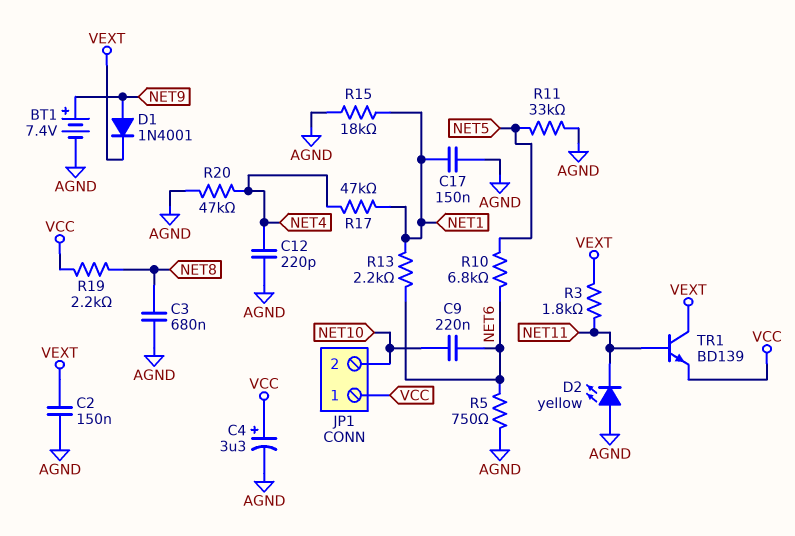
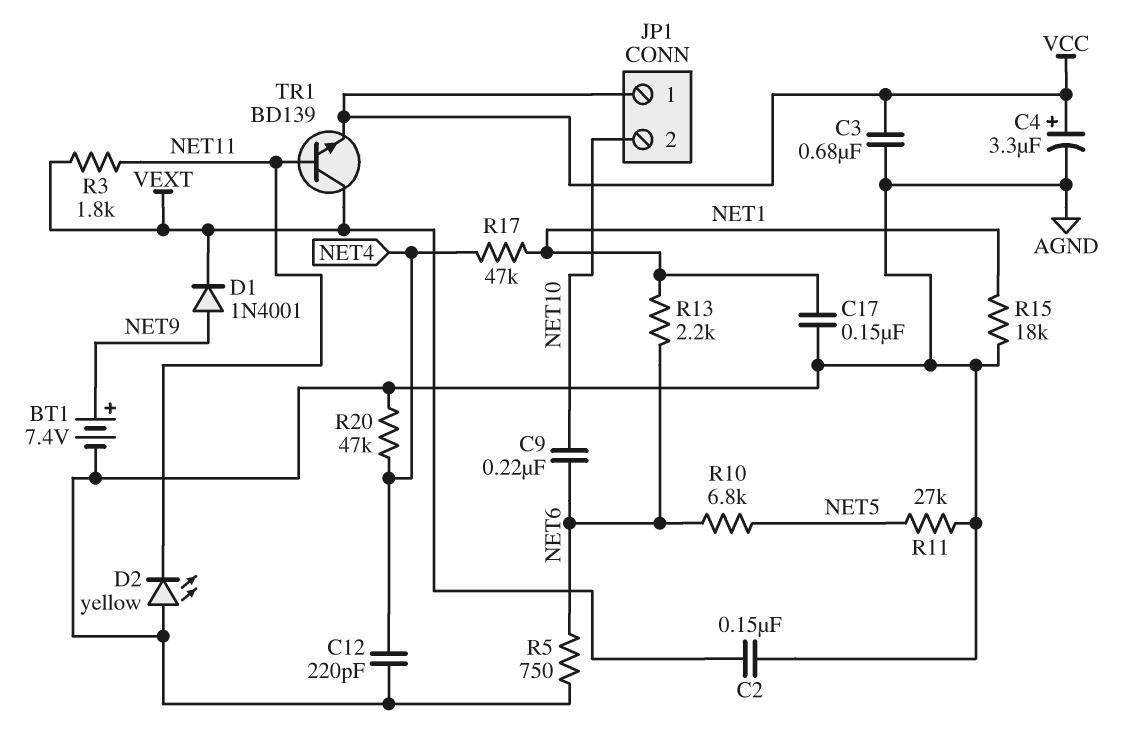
C3: 680nF (AGND, NET8) -> 680nF (AGND, VCC)
R11: 33k (AGND, NET5) -> 27k (AGND, NET5)
R19: 2.2k (NET8, VCC) -> none

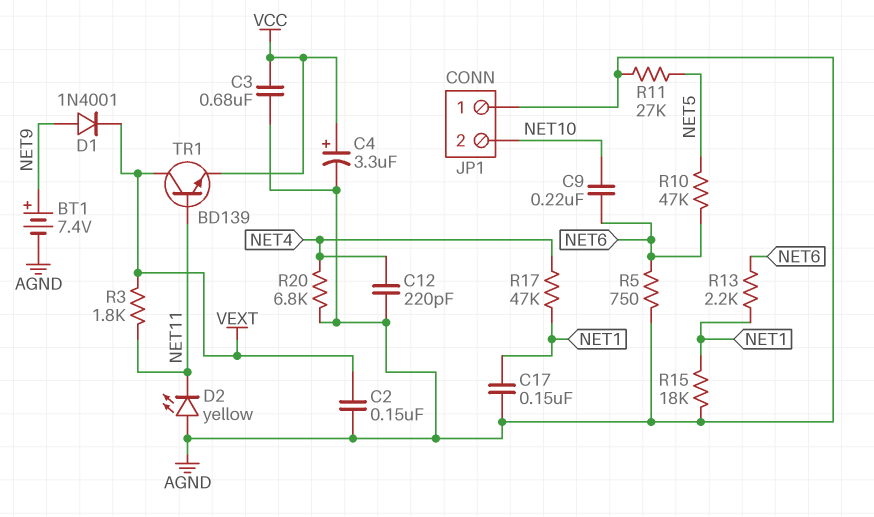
JP1 pin 1: VCC -> AGND
R10: 6.8k (NET5, NET6) -> 47k (NET5, NET6)
R20: 47k (AGND, NET4) -> 6.8k (AGND, NET4)

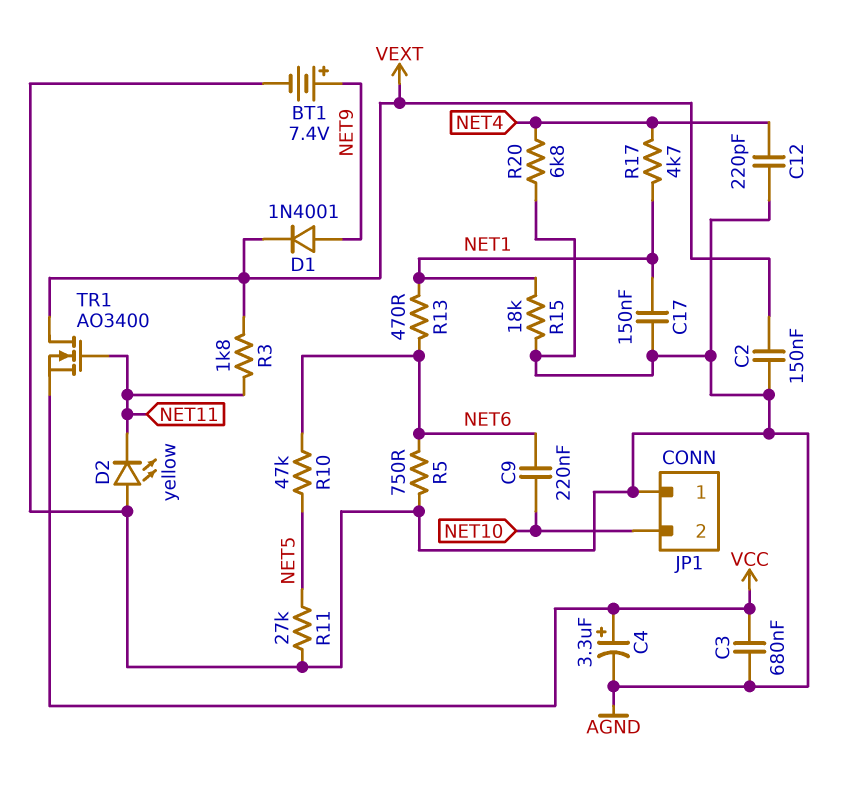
R13: 2.2k (NET1, NET6) -> 470 (NET1, NET6)
R17: 47k (NET1, NET4) -> 4.7k (NET1, NET4)
TR1: NPN BD139 (B NET11, C VEXT, E VCC) -> NMOS AO3400 (G NET11, D VEXT, S VCC)

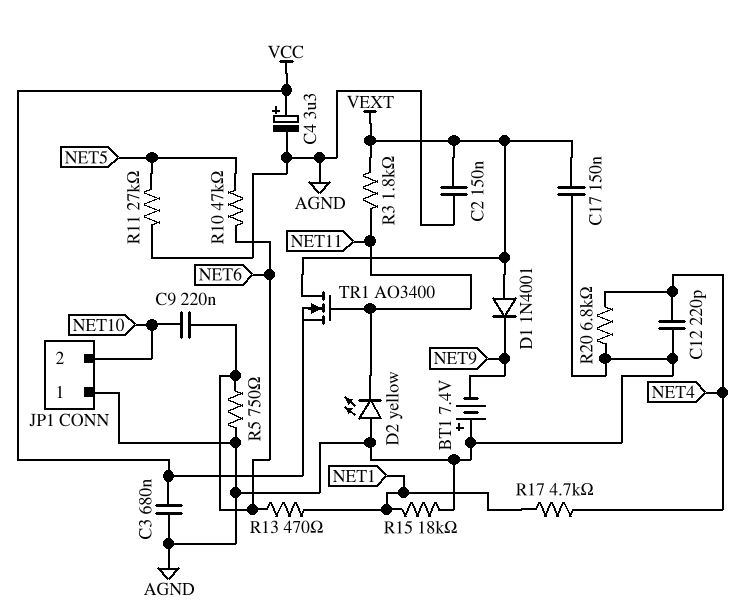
BT1: 7.4V (plus NET9, minus AGND) -> 7.4V (plus AGND, minus NET9)
C17: 150nF (AGND, NET1) -> 150nF (AGND, VEXT)
D1: diode 1N4001 (A NET9, K VEXT) -> diode 1N4001 (A VEXT, K NET9)

